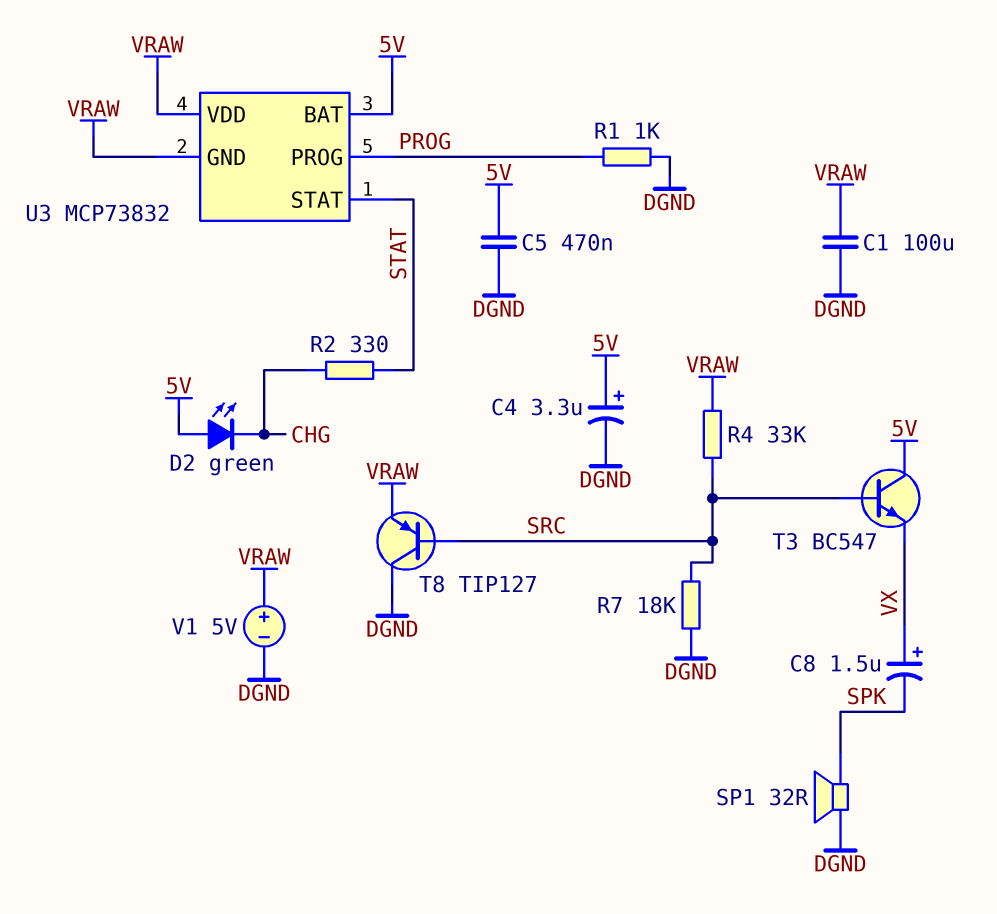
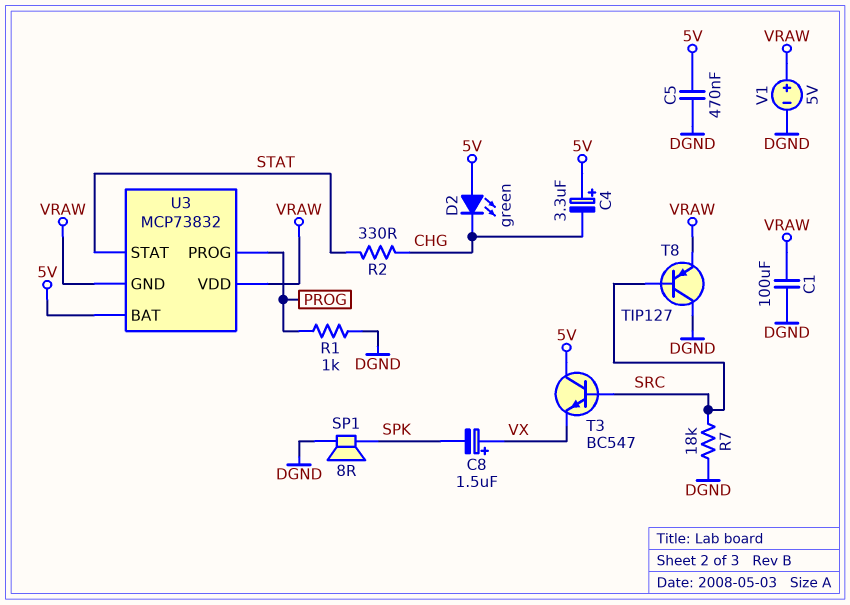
C4: 3.3uF (plus 5V, minus DGND) -> 3.3uF (plus 5V, minus CHG)
R4: 33k (SRC, VRAW) -> none
SP1: speaker 32R (DGND, SPK) -> speaker 8R (DGND, SPK)

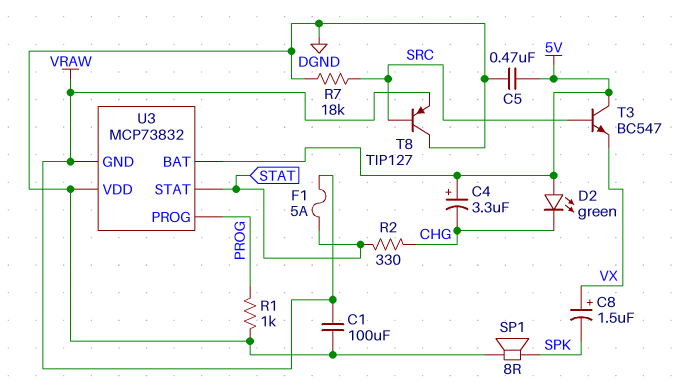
F1: none -> 5A (STAT, VRAW)
U3 pin VDD: VRAW -> DGND
V1: 5V (plus VRAW, minus DGND) -> none

